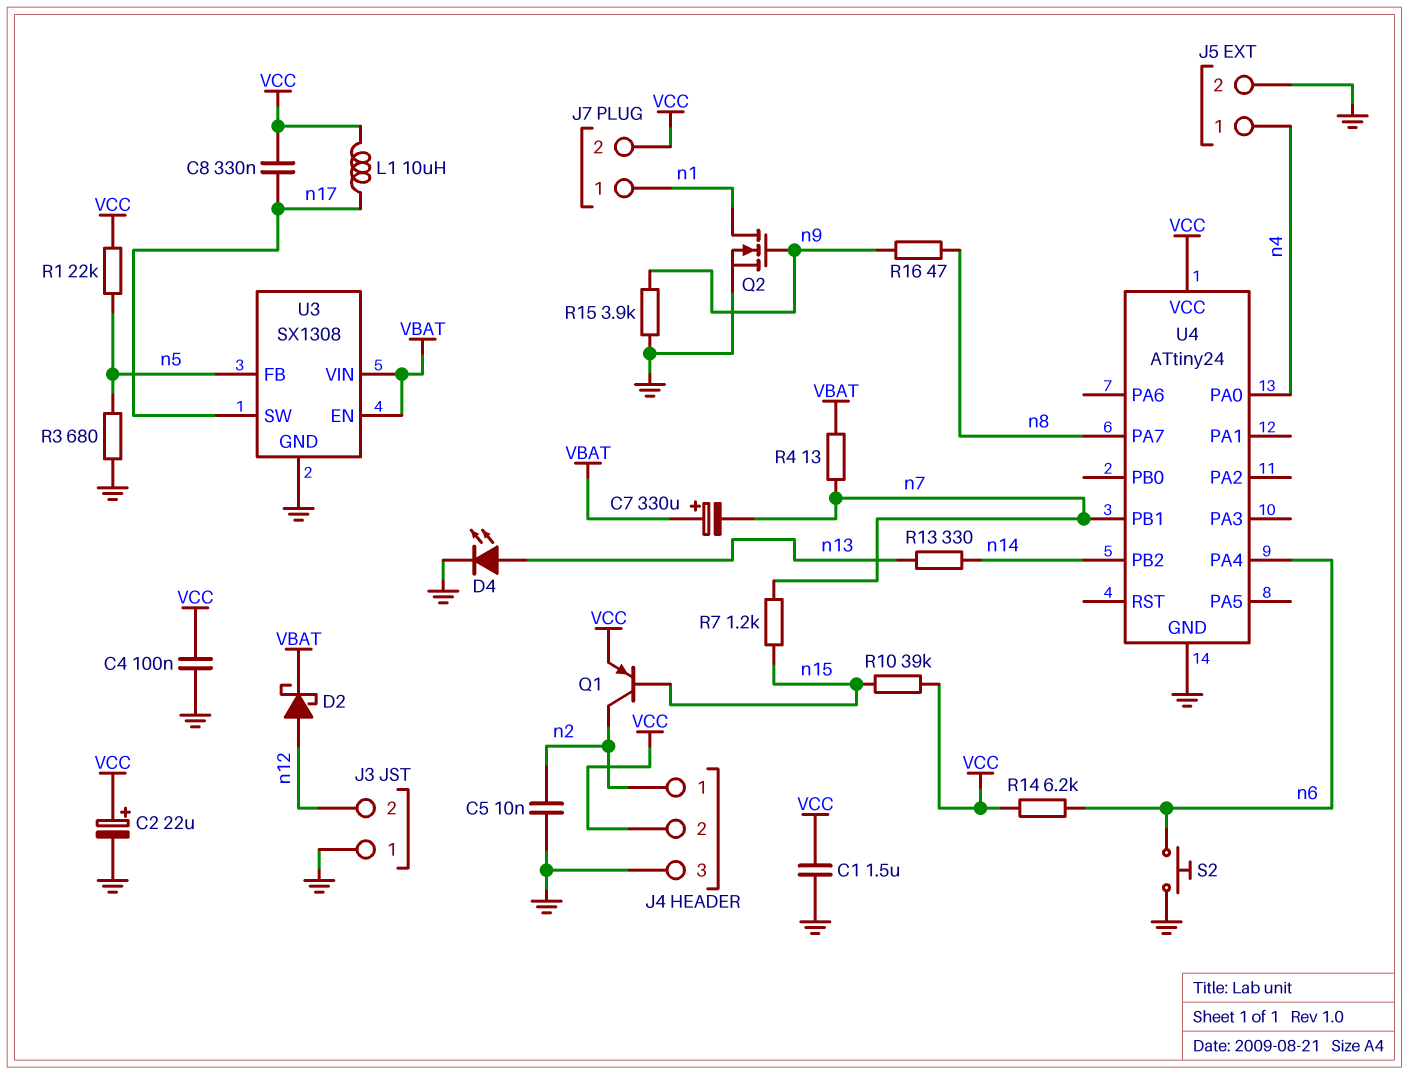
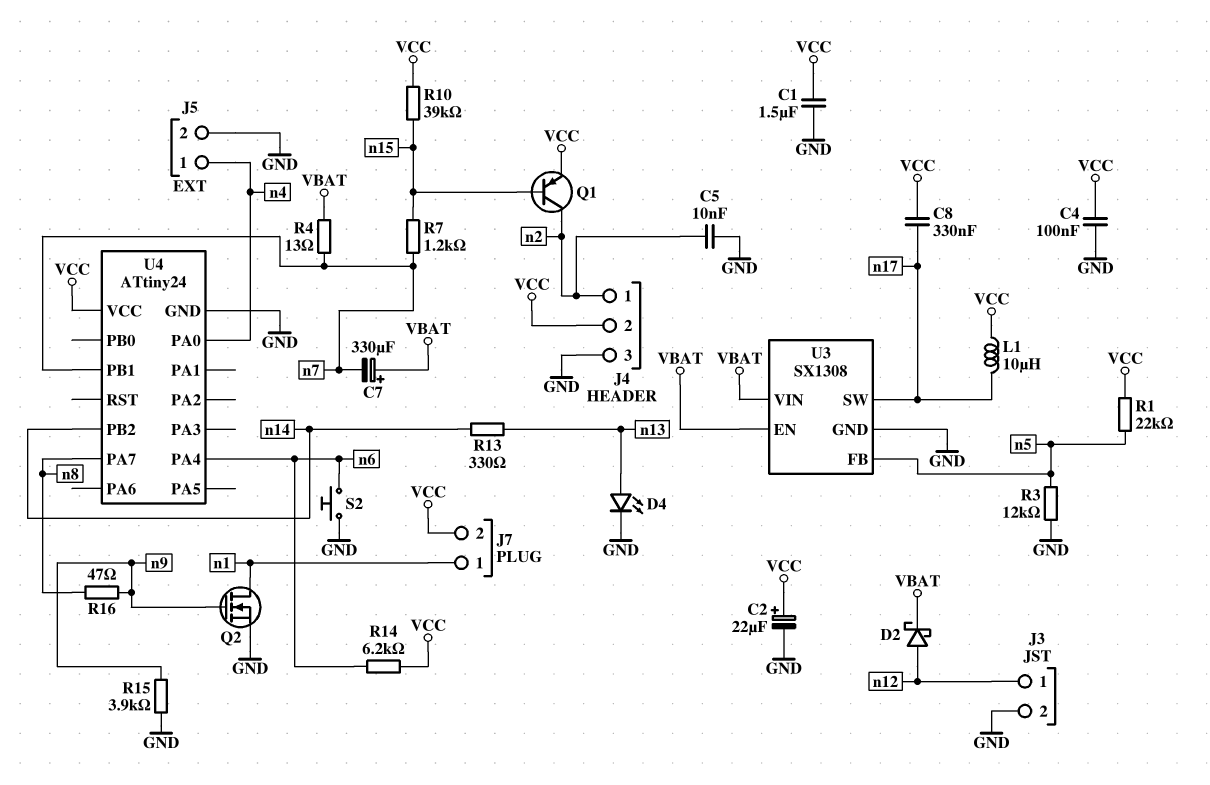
J3 pin 1: GND -> n12
J3 pin 2: n12 -> GND
R3: 680 (GND, n5) -> 12k (GND, n5)

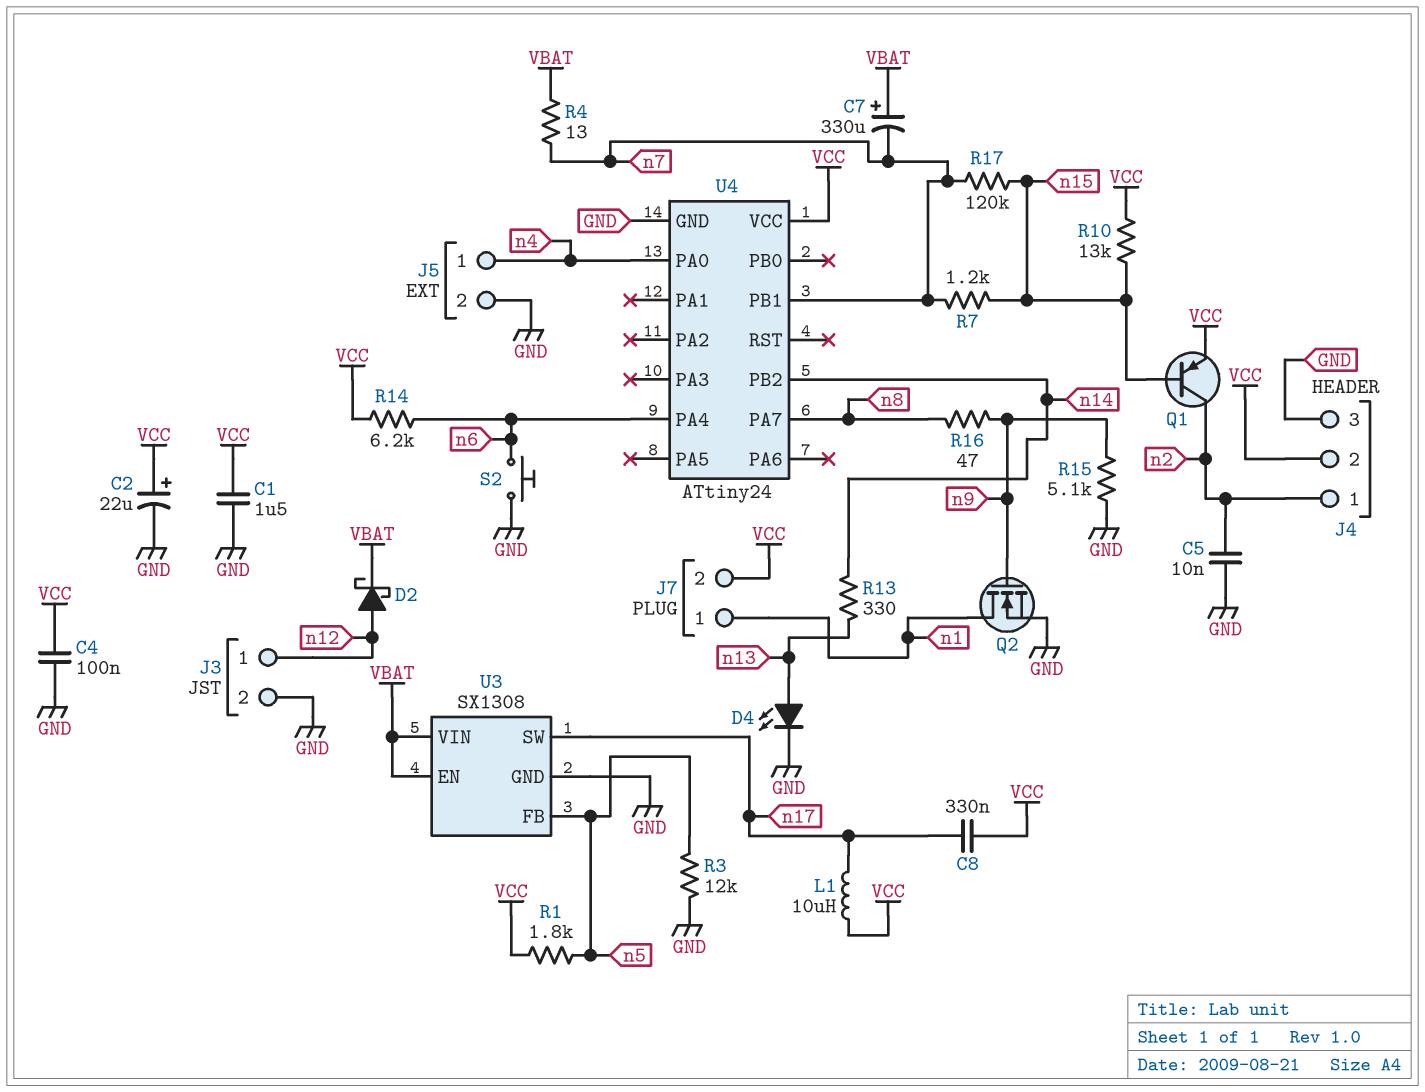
R1: 22k (VCC, n5) -> 1.8k (VCC, n5)
R10: 39k (VCC, n15) -> 13k (VCC, n15)
R15: 3.9k (GND, n9) -> 5.1k (GND, n9)
R17: none -> 120k (n7, n15)

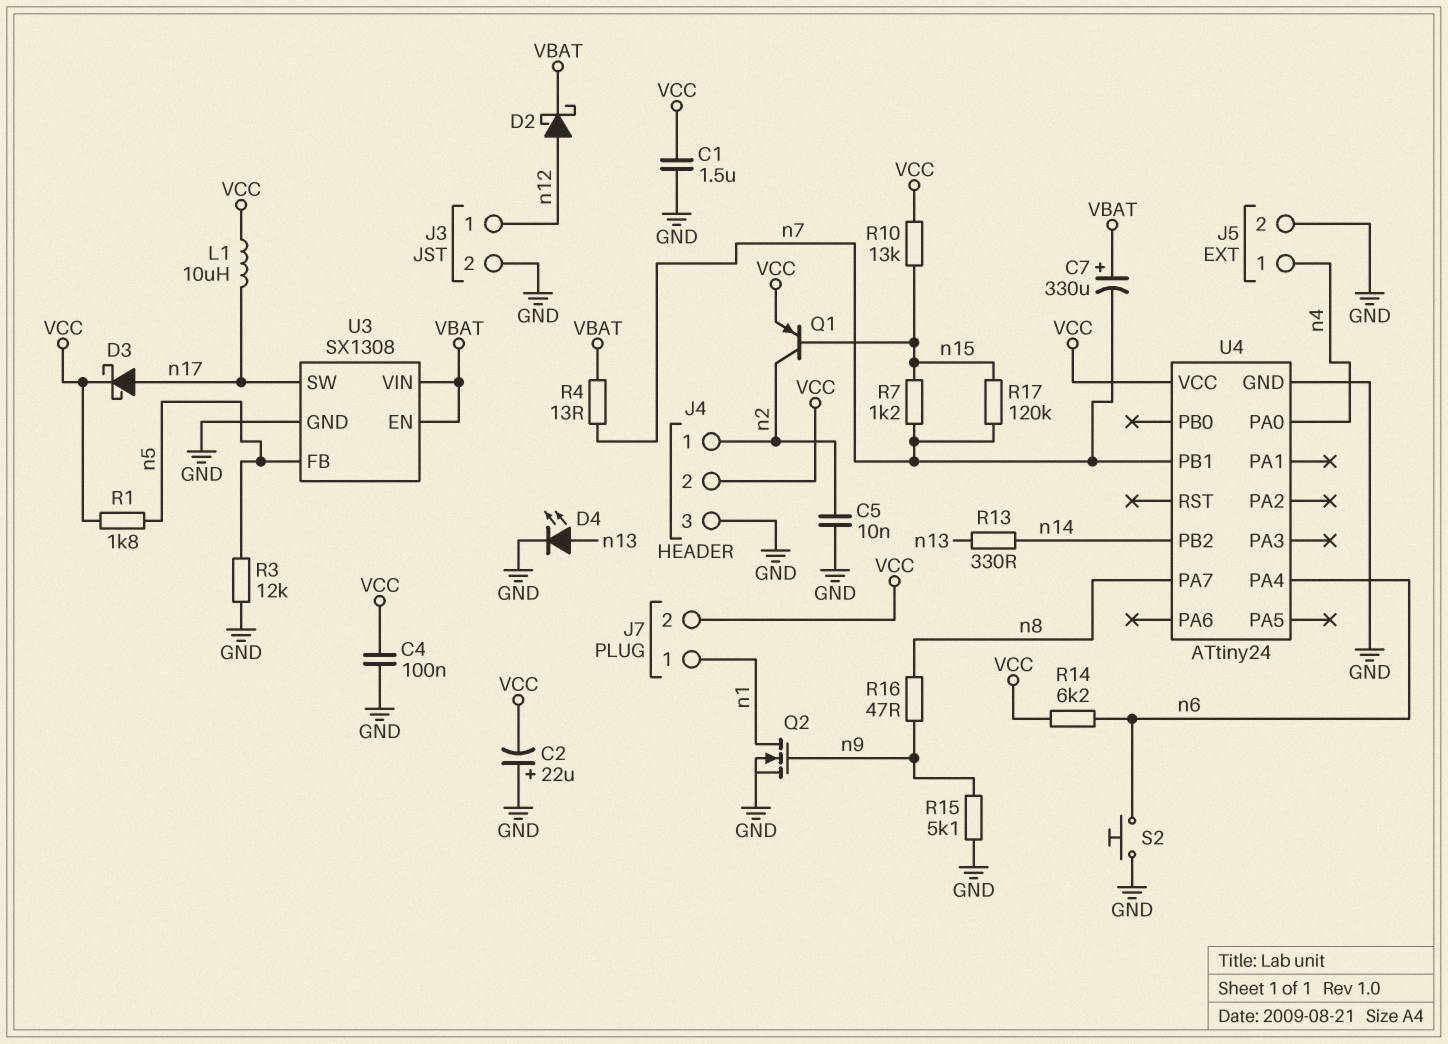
C2: 22uF (plus VCC, minus GND) -> 22uF (plus GND, minus VCC)
C8: 330nF (VCC, n17) -> none
D3: none -> schottky (A n17, K VCC)

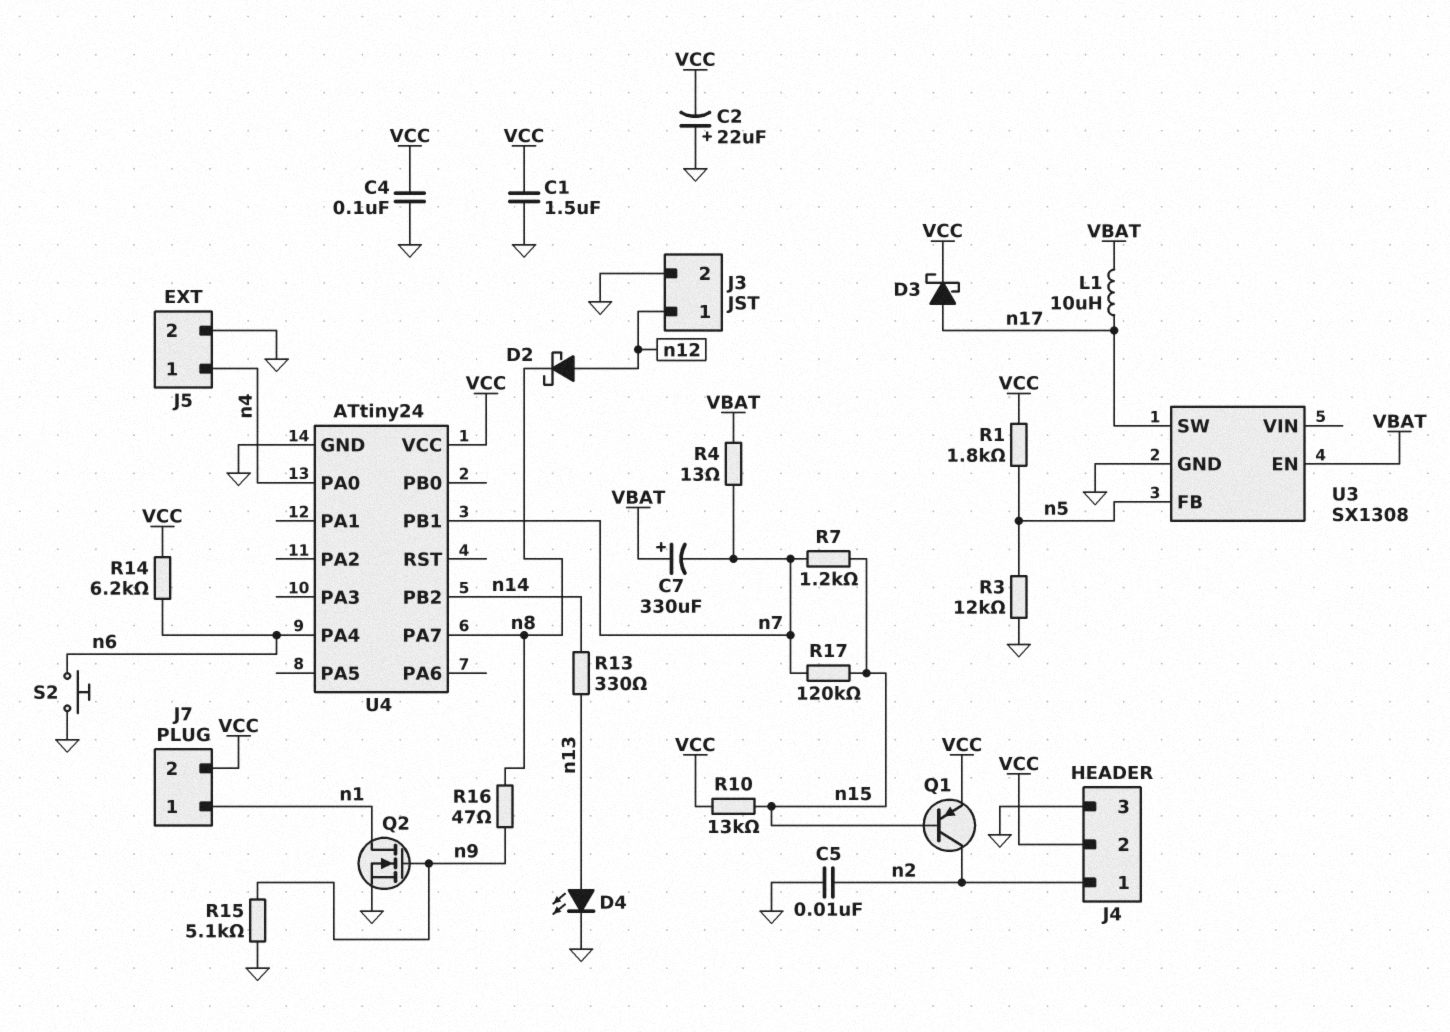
D2: schottky (A n12, K VBAT) -> schottky (A n12, K n8)
L1: 10uH (VCC, n17) -> 10uH (VBAT, n17)
U3 pin VIN: VBAT -> none

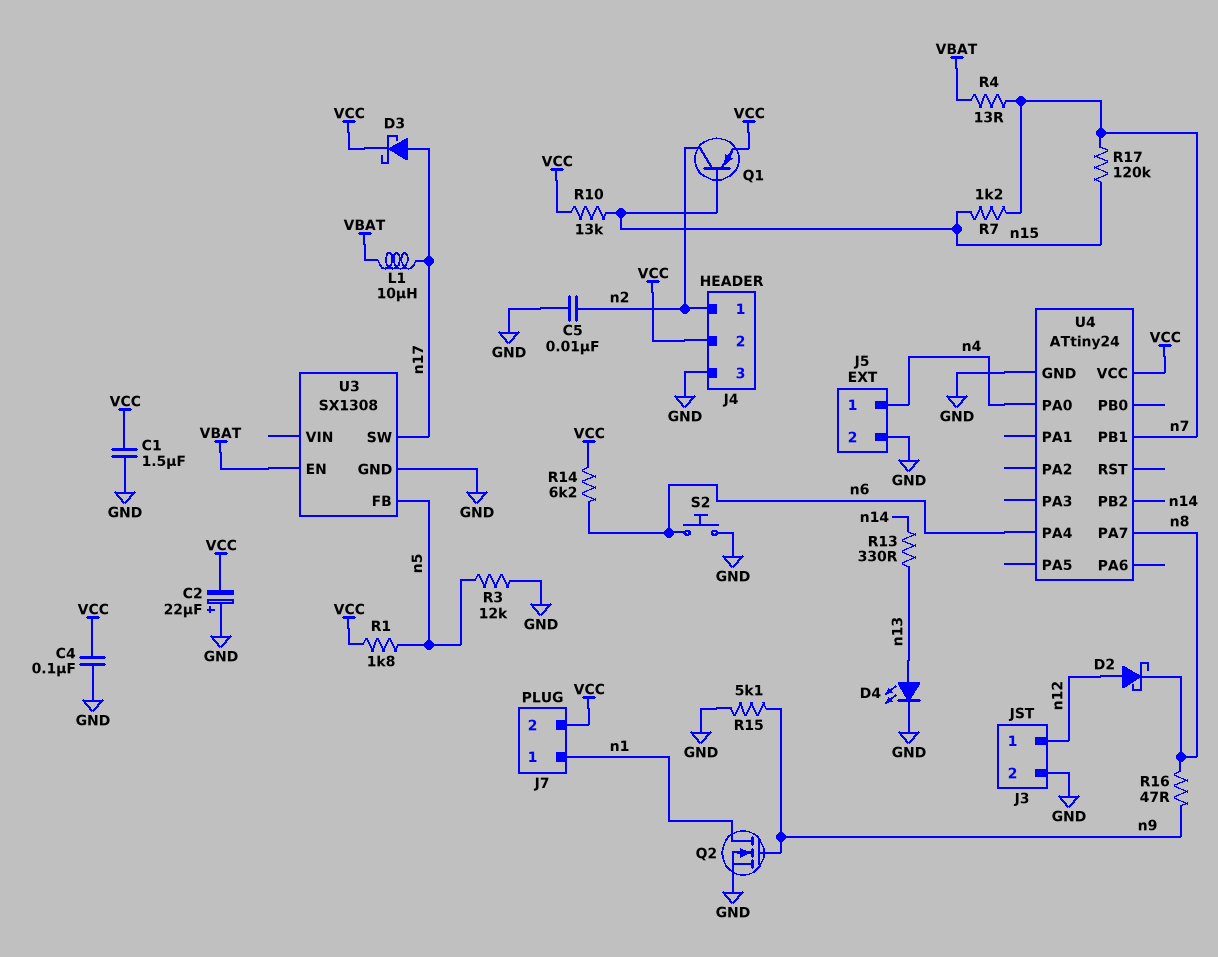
C7: 330uF (plus VBAT, minus n7) -> none

